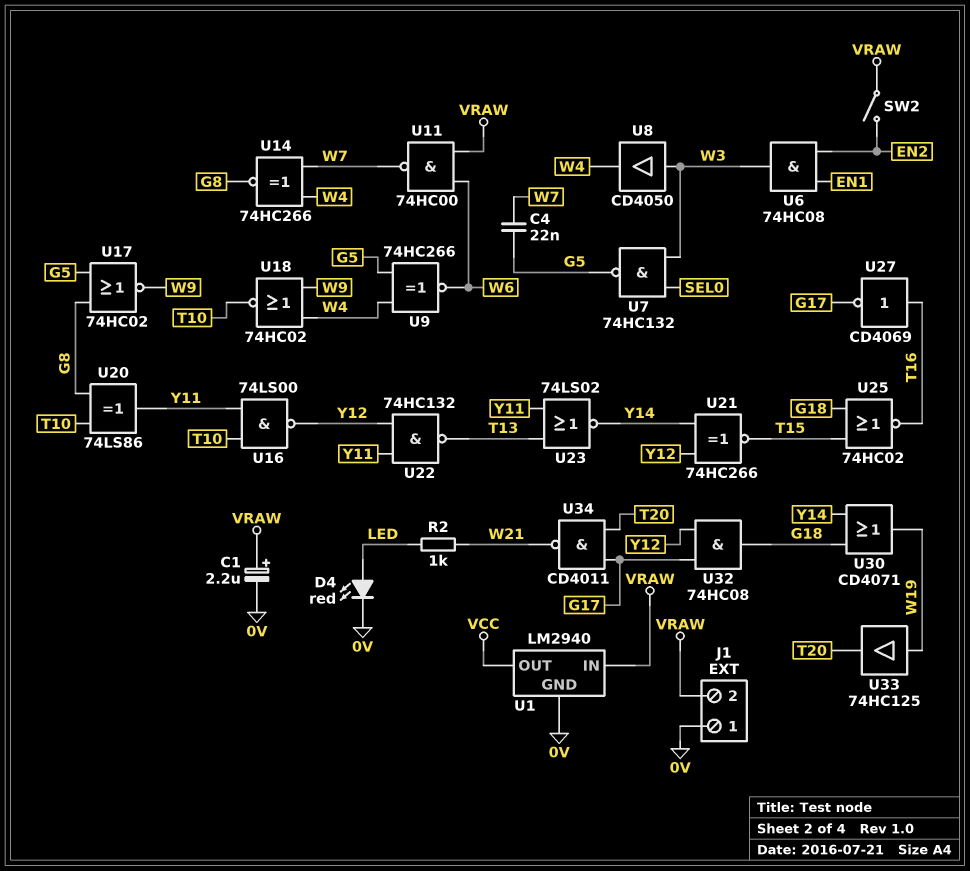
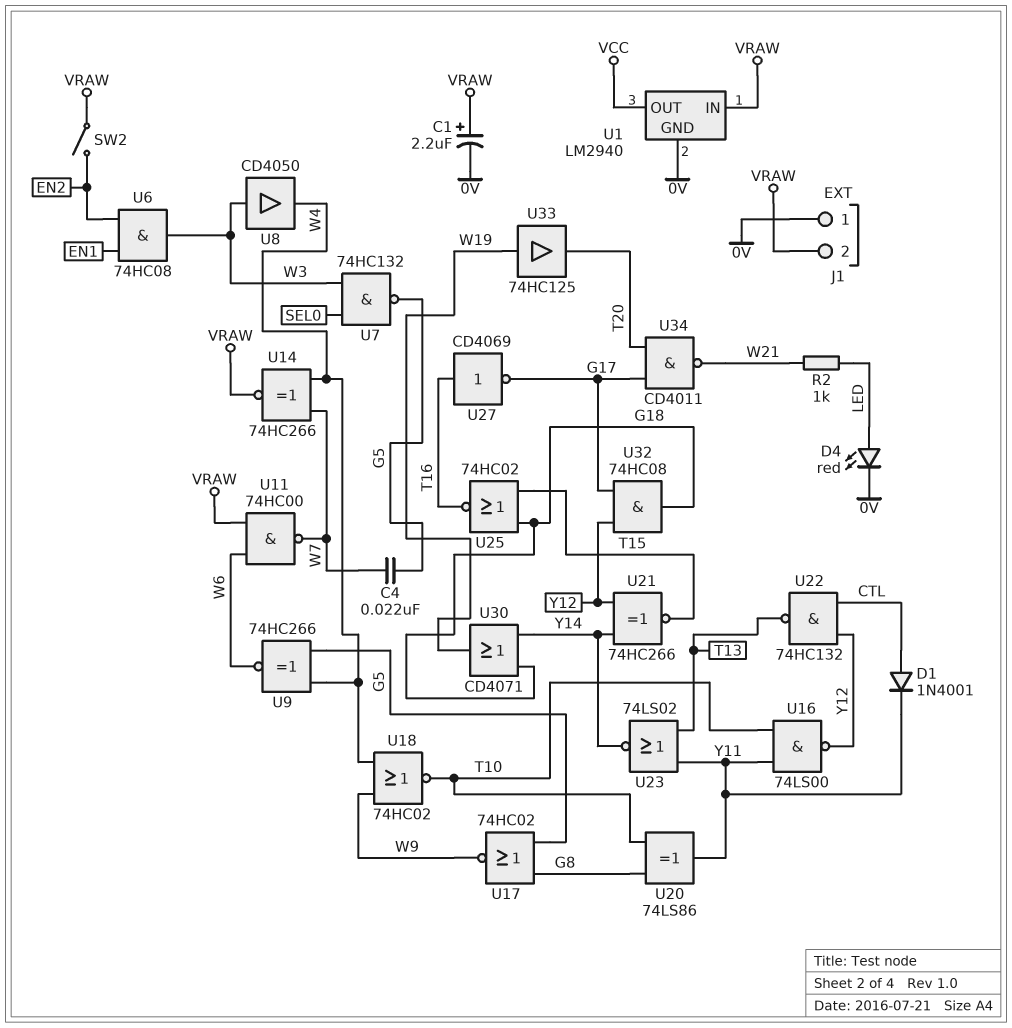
D1: none -> diode 1N4001 (A CTL, K Y11)
U14: XNOR 74HC266 (in W4, in W7, out G8) -> XNOR 74HC266 (in W4, in W7, out VRAW)
U22: NAND 74HC132 (in Y11, in Y12, out T13) -> NAND 74HC132 (in CTL, in Y12, out T13)

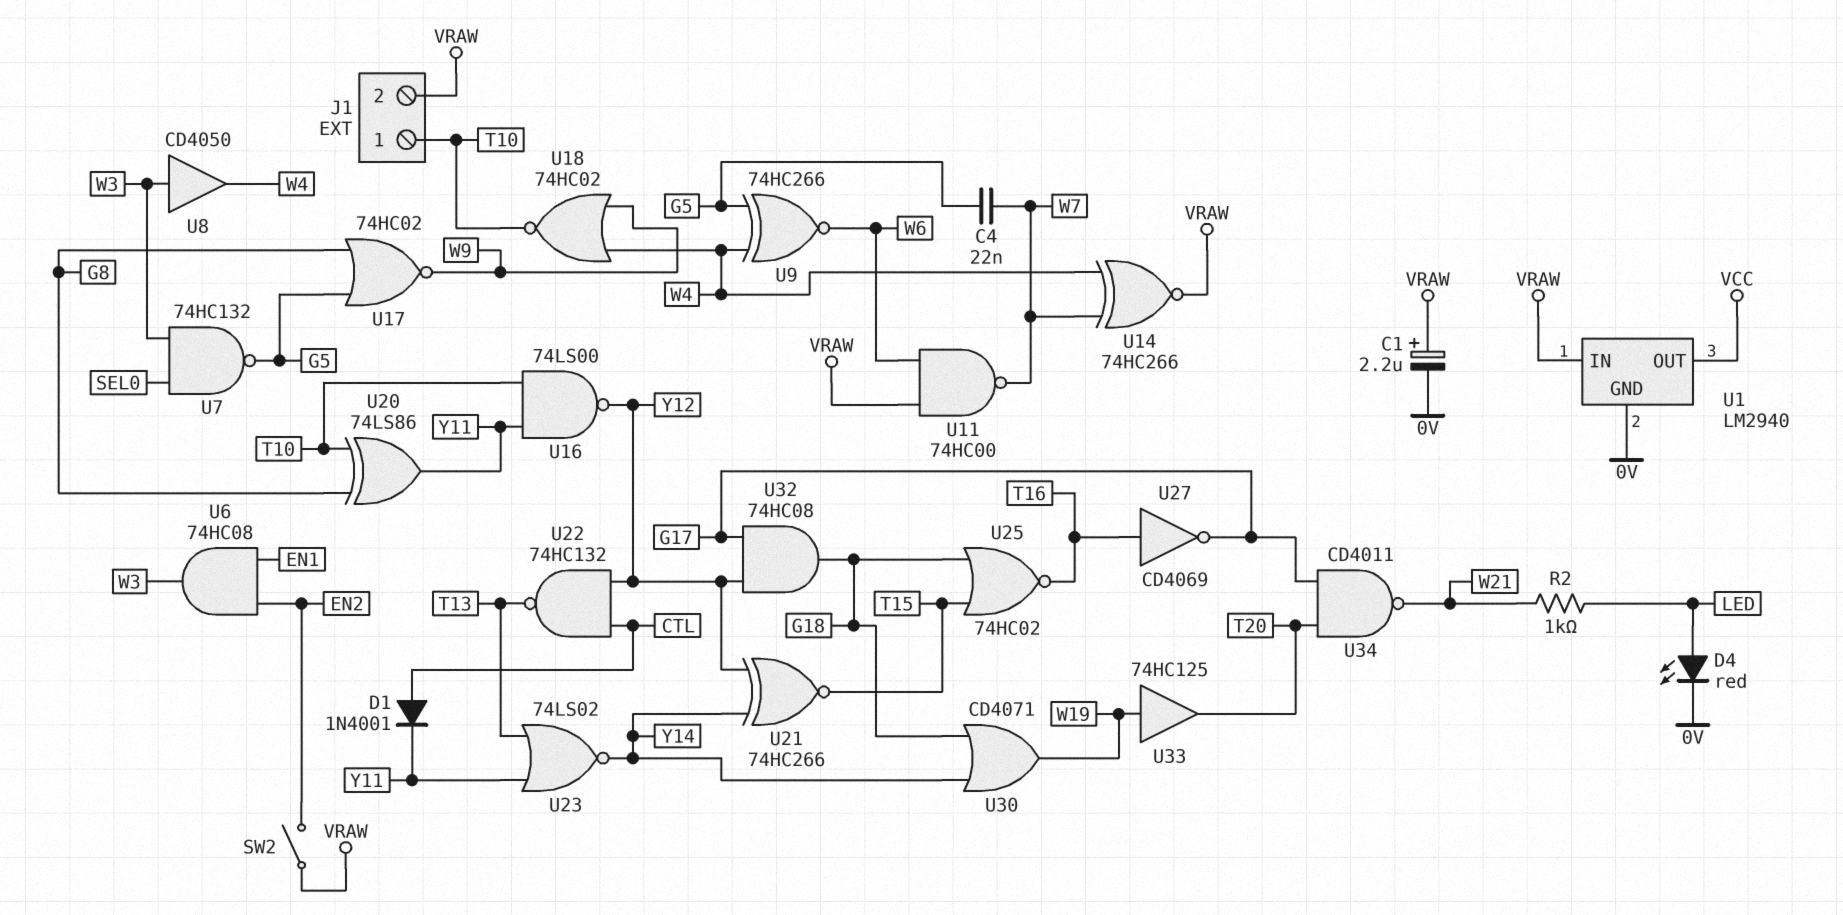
J1 pin 1: 0V -> T10

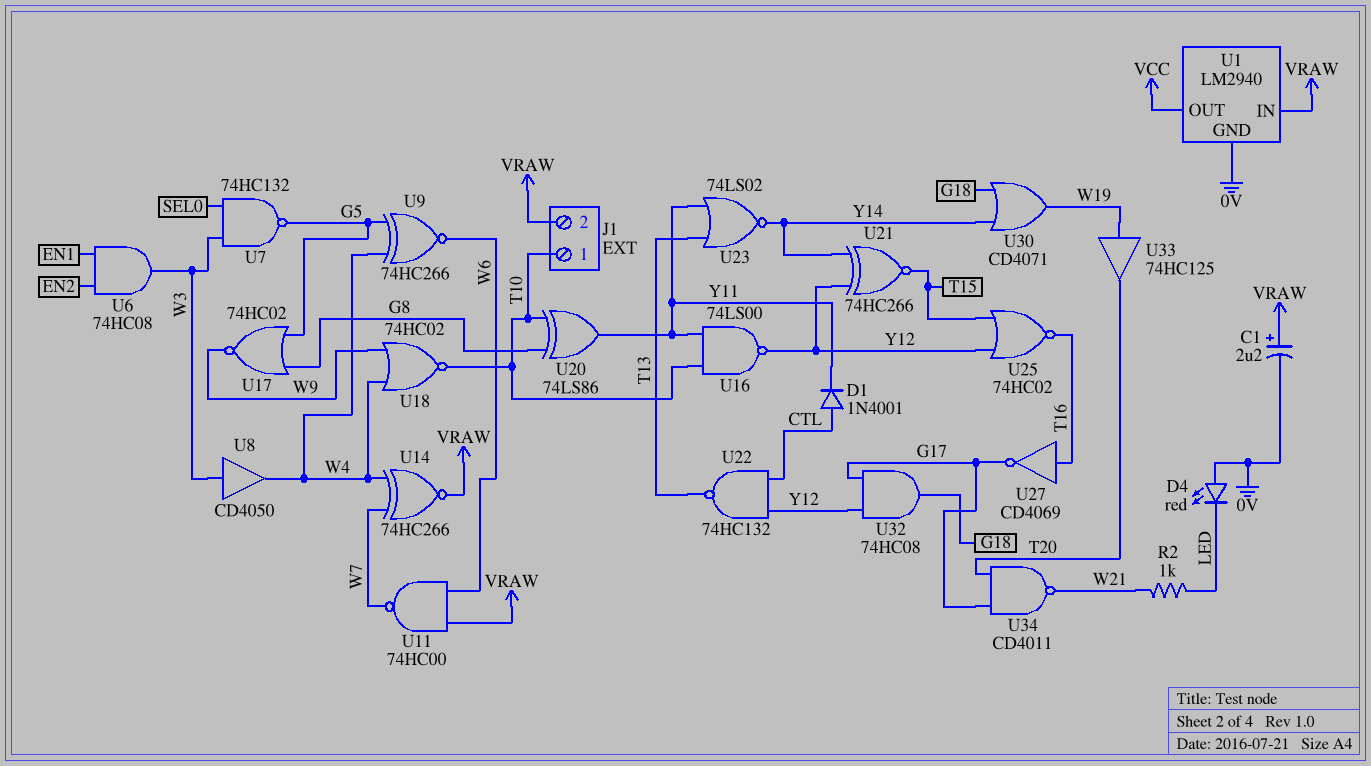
C4: 22nF (G5, W7) -> none
D4: LED red (A LED, K 0V) -> LED red (A 0V, K LED)
SW2: switch (EN2, VRAW) -> none
U25: NOR 74HC02 (in G18, in T15, out T16) -> NOR 74HC02 (in T15, in Y12, out T16)

